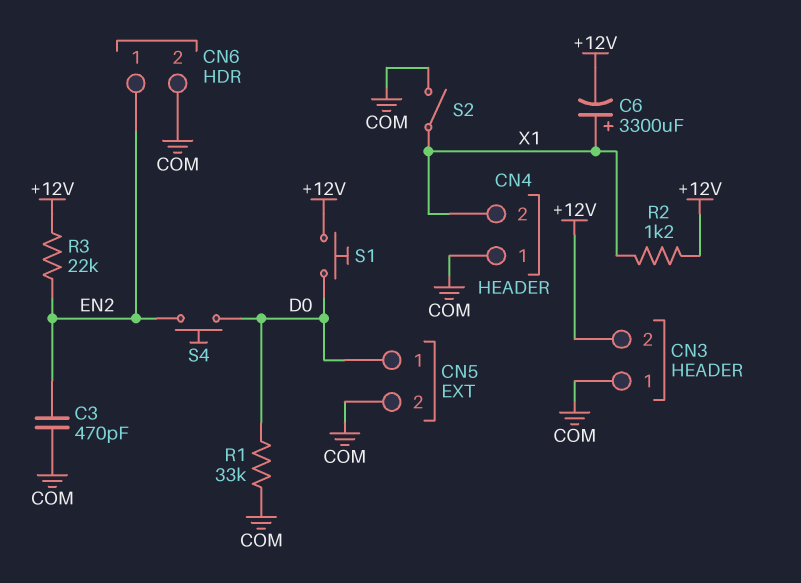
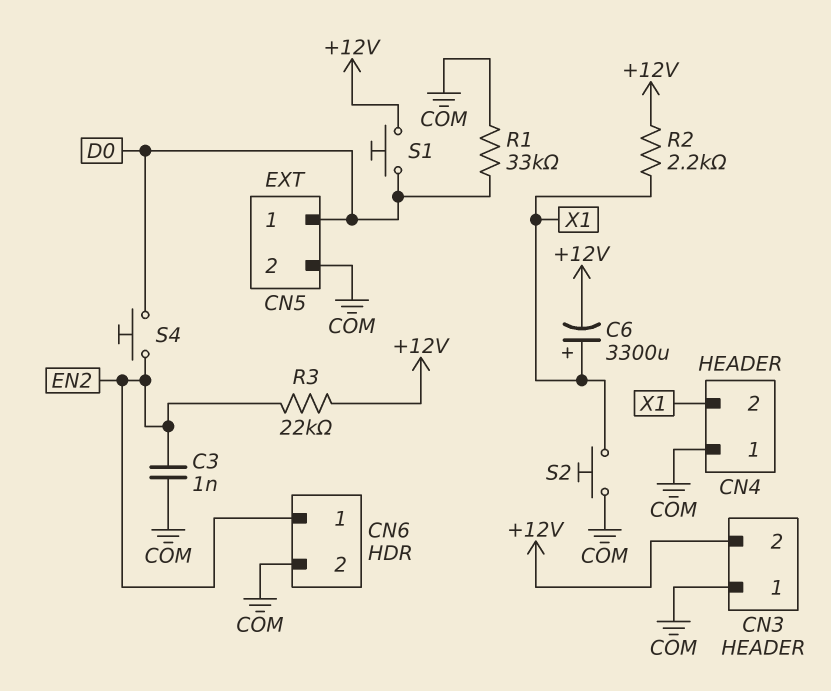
C3: 470pF (COM, EN2) -> 1nF (COM, EN2)
R2: 1.2k (+12V, X1) -> 2.2k (+12V, X1)
S2: switch (COM, X1) -> button (COM, X1)

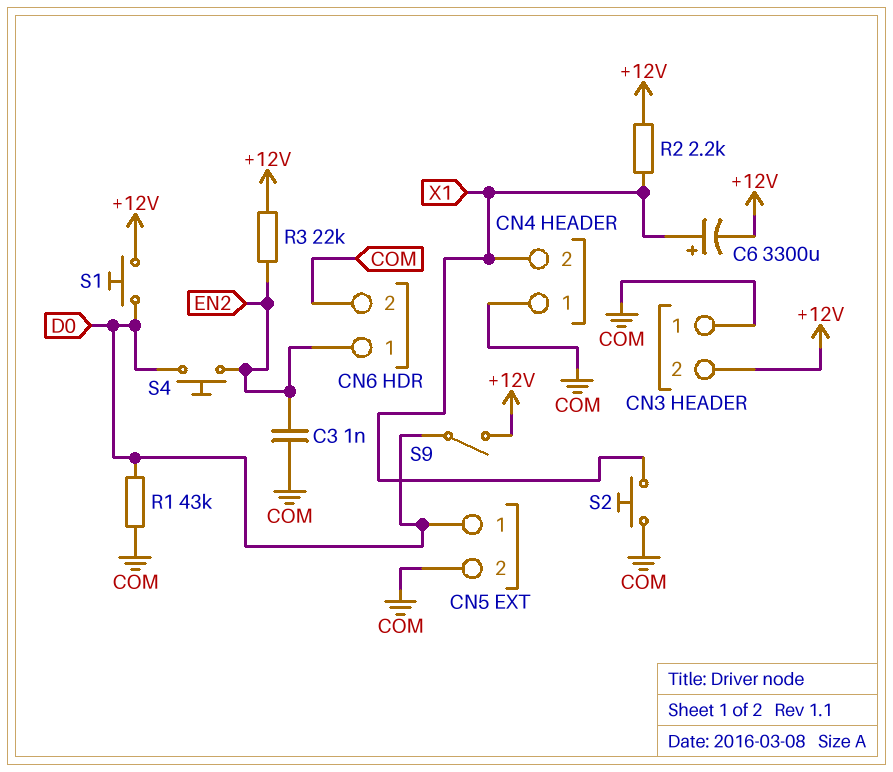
R1: 33k (COM, D0) -> 43k (COM, D0)
S9: none -> switch (+12V, D0)

